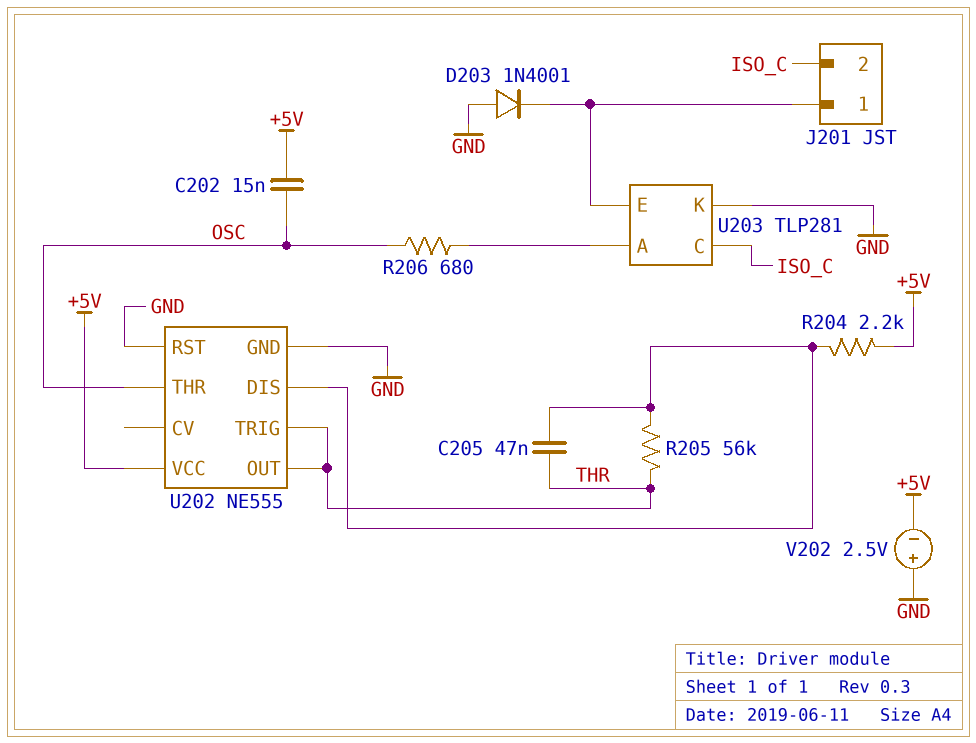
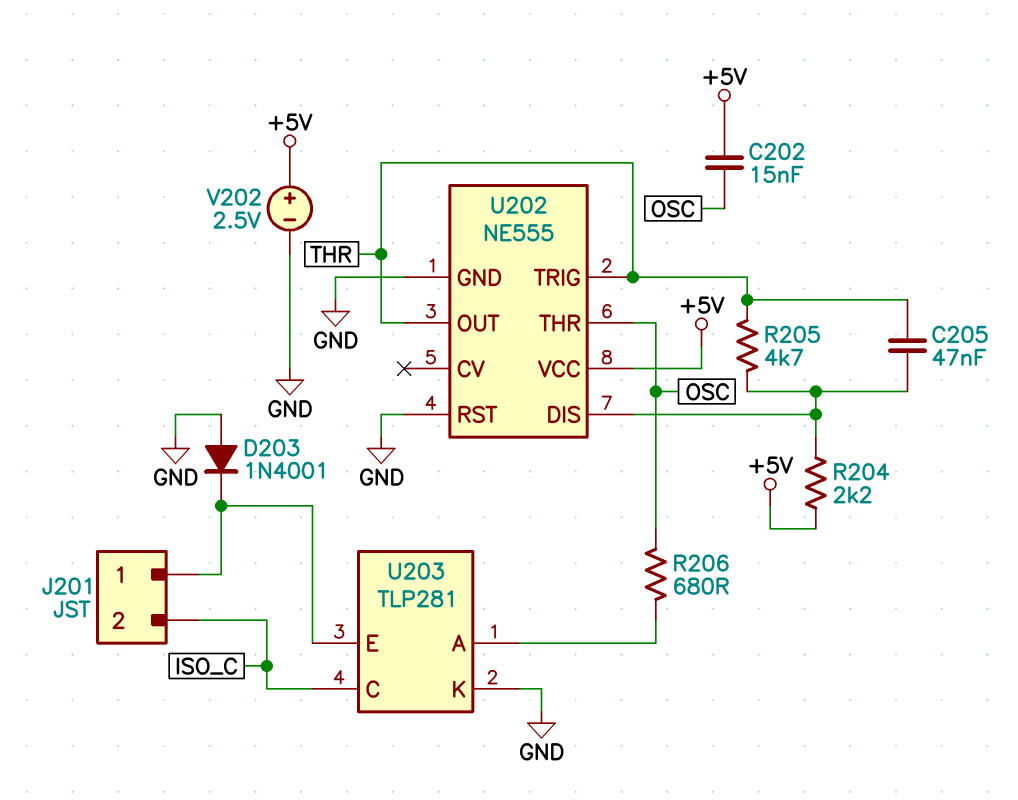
R205: 56k (THR, U202/DIS) -> 4.7k (THR, U202/DIS)
V202: 2.5V (plus GND, minus +5V) -> 2.5V (plus +5V, minus GND)

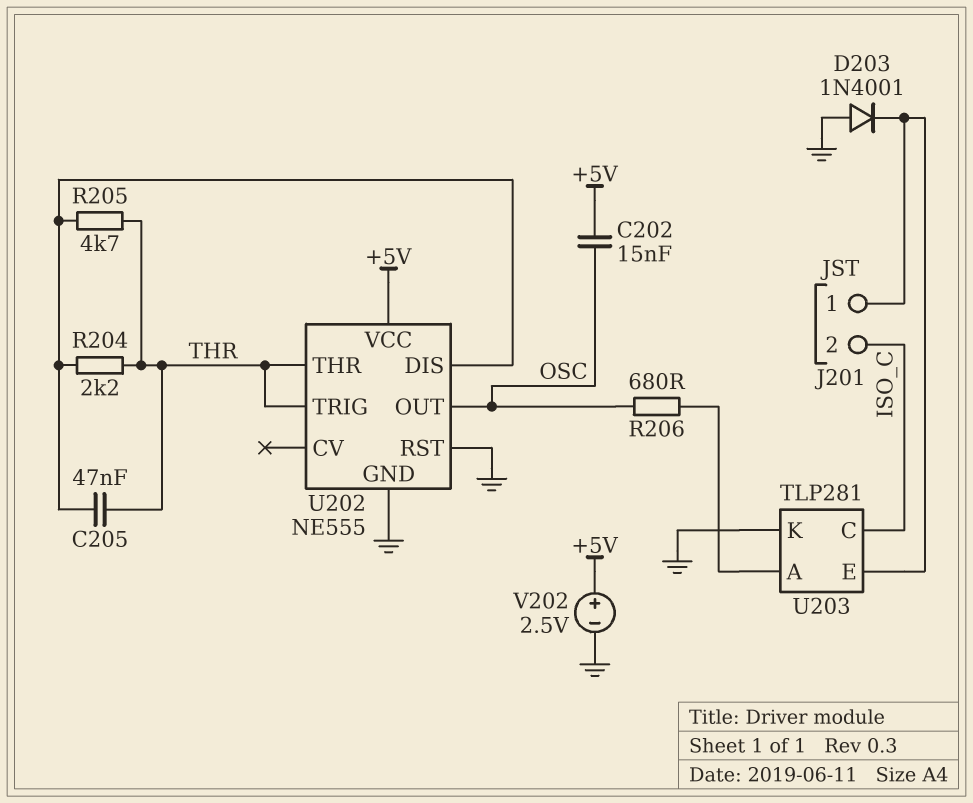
R204: 2.2k (+5V, U202/DIS) -> 2.2k (THR, U202/DIS)
U202 pin OUT: THR -> OSC
U202 pin THR: OSC -> THR

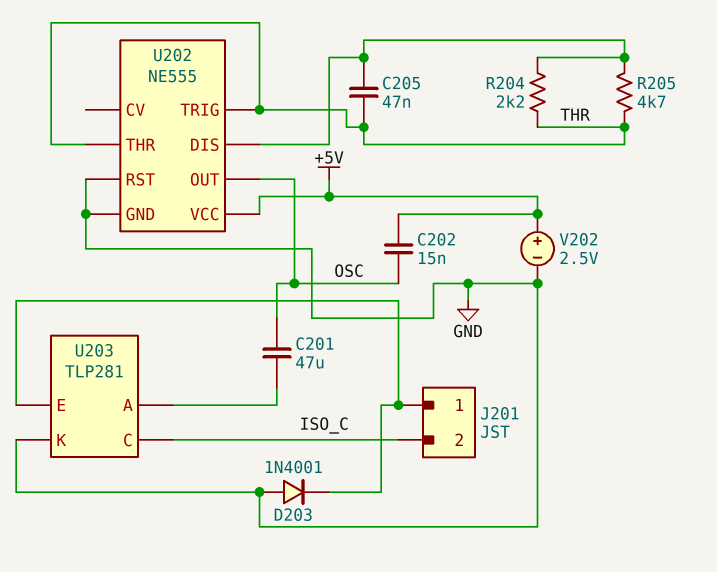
C201: none -> 47uF (OSC, U203/A)
R206: 680 (OSC, U203/A) -> none

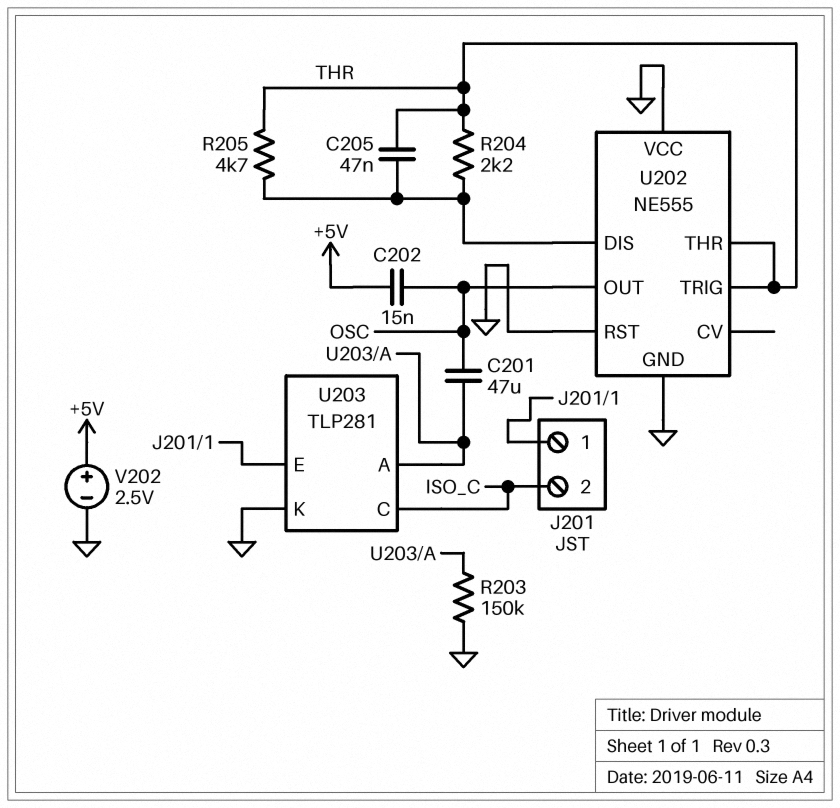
D203: diode 1N4001 (A GND, K J201/1) -> none
R203: none -> 150k (GND, U203/A)
U202 pin VCC: +5V -> GND

